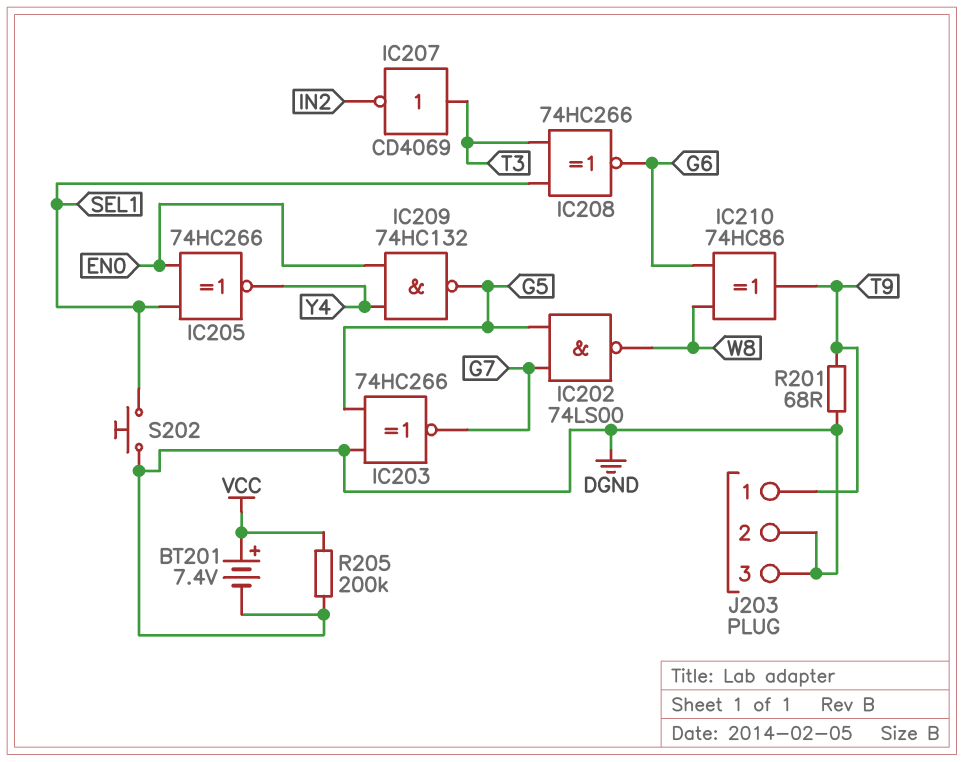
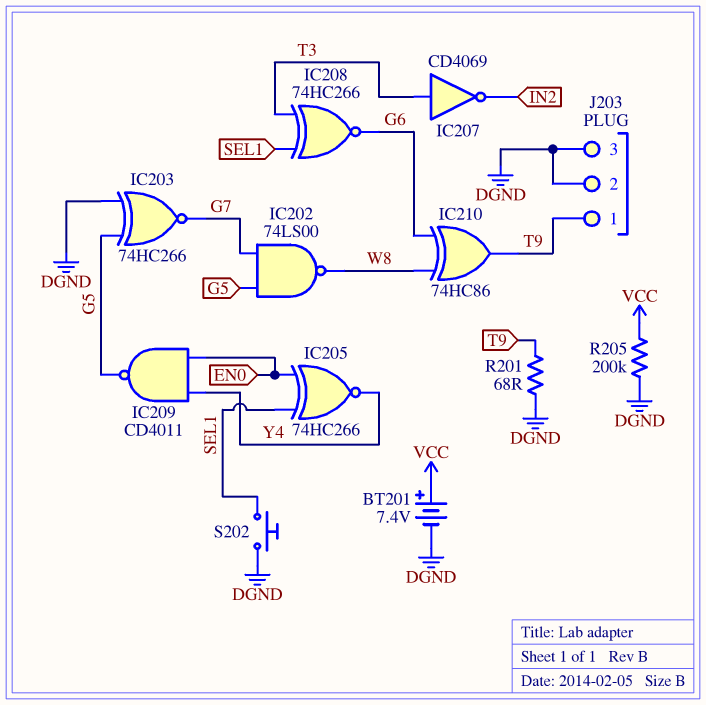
IC209: NAND 74HC132 (in EN0, in Y4, out G5) -> NAND CD4011 (in EN0, in Y4, out G5)

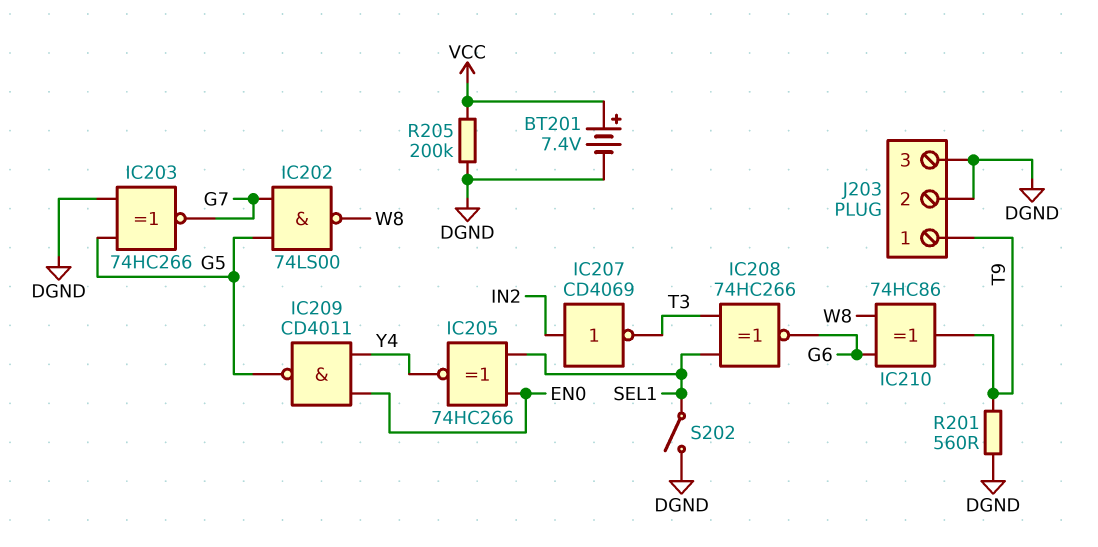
IC207: NOT CD4069 (in T3, out IN2) -> NOT CD4069 (in IN2, out T3)
R201: 68 (DGND, T9) -> 560 (DGND, T9)
S202: button (DGND, SEL1) -> switch (DGND, SEL1)

